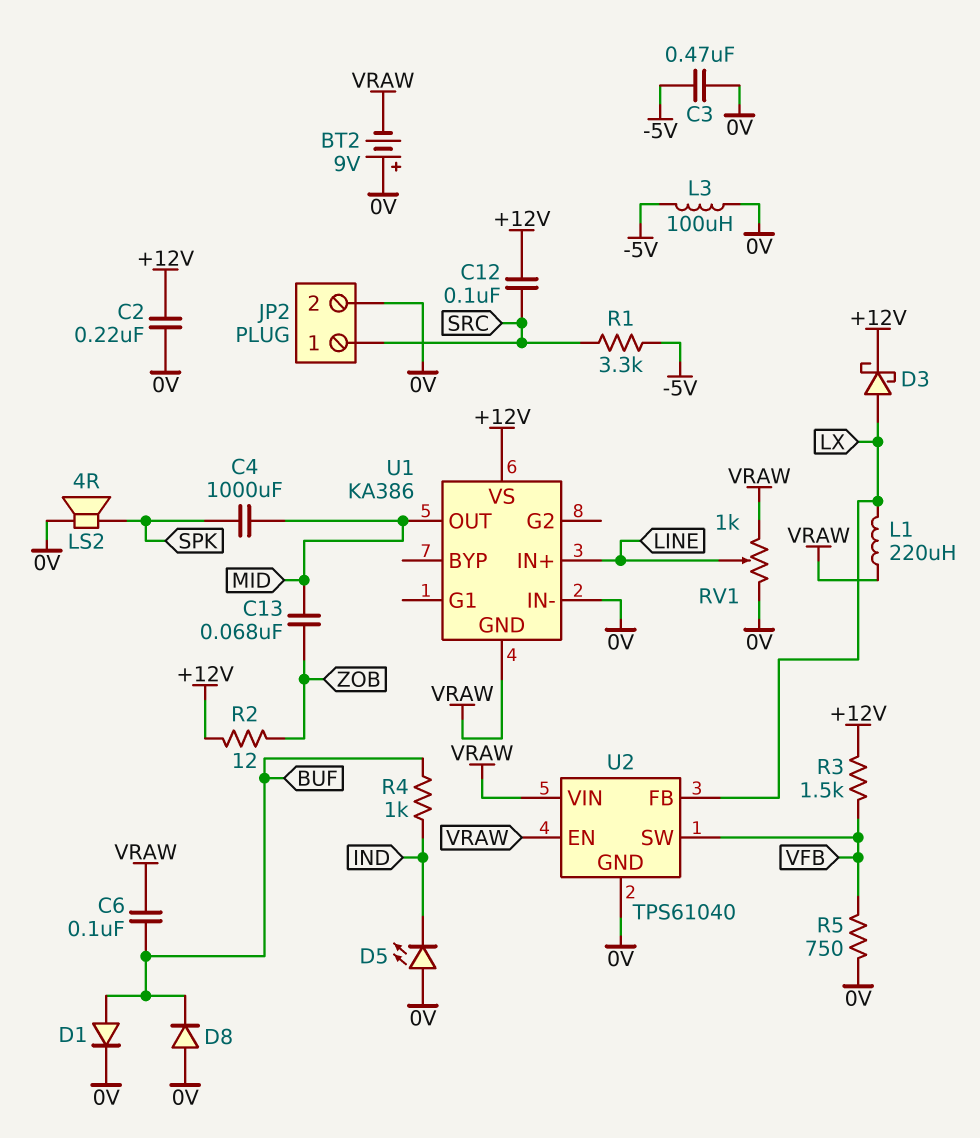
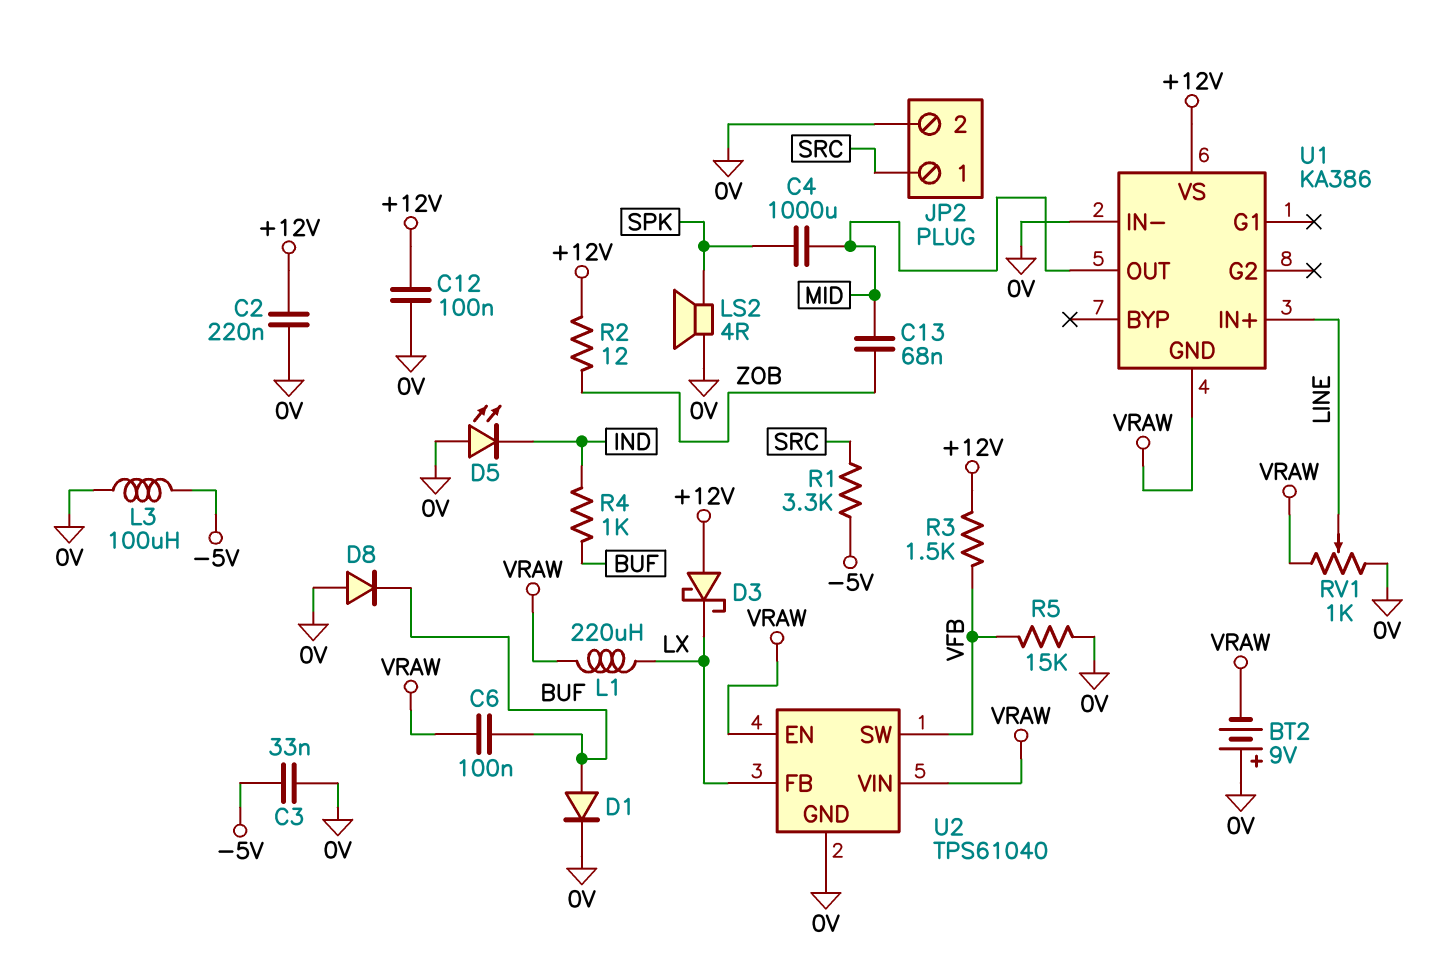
C3: 470nF (-5V, 0V) -> 33nF (-5V, 0V)
C12: 100nF (+12V, SRC) -> 100nF (+12V, 0V)
D3: schottky (A LX, K +12V) -> schottky (A +12V, K LX)
R5: 750 (0V, VFB) -> 15k (0V, VFB)

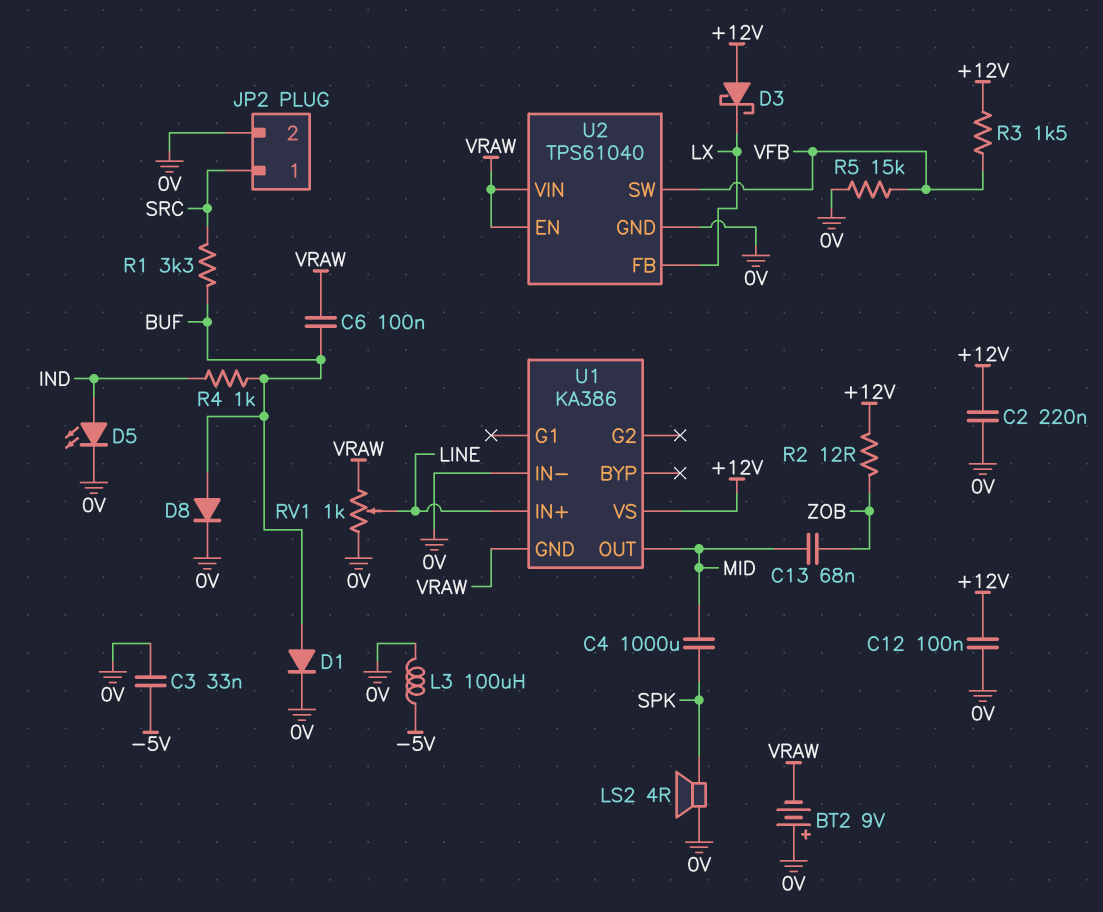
D5: LED (A 0V, K IND) -> LED (A IND, K 0V)
D8: diode (A 0V, K BUF) -> diode (A BUF, K 0V)
L1: 220uH (LX, VRAW) -> none
R1: 3.3k (-5V, SRC) -> 3.3k (BUF, SRC)

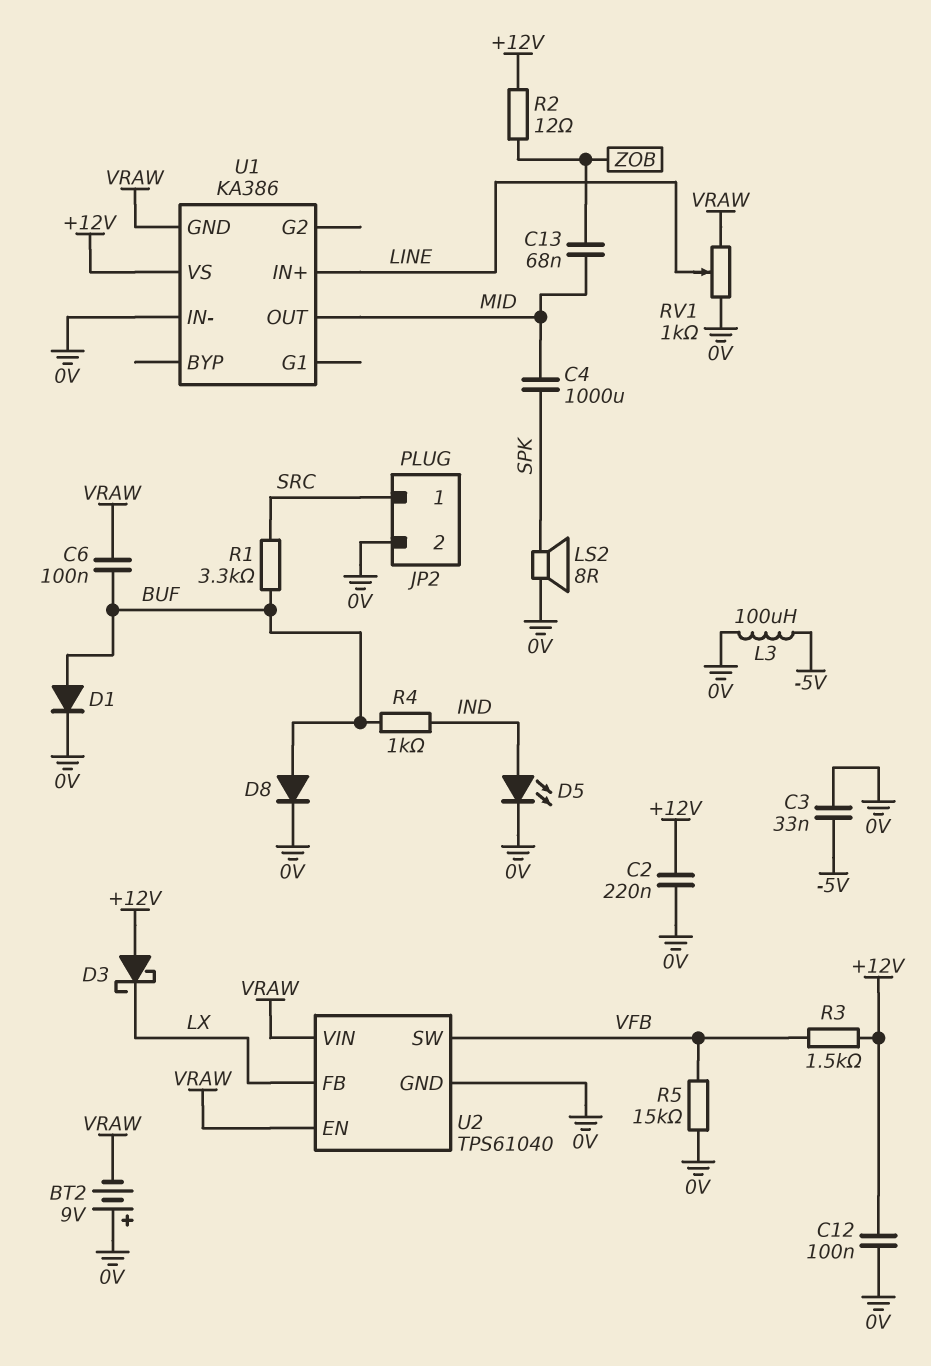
LS2: speaker 4R (0V, SPK) -> speaker 8R (0V, SPK)

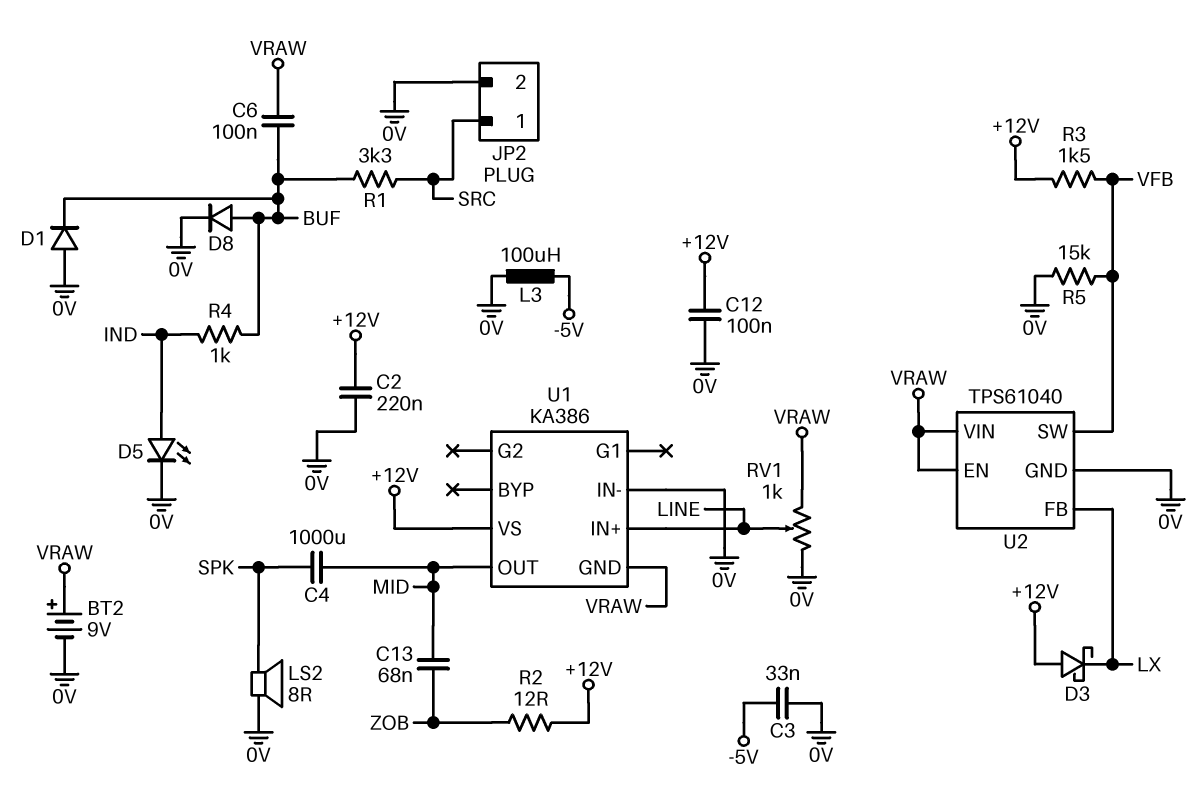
BT2: 9V (plus 0V, minus VRAW) -> 9V (plus VRAW, minus 0V)
D1: diode (A BUF, K 0V) -> diode (A 0V, K BUF)

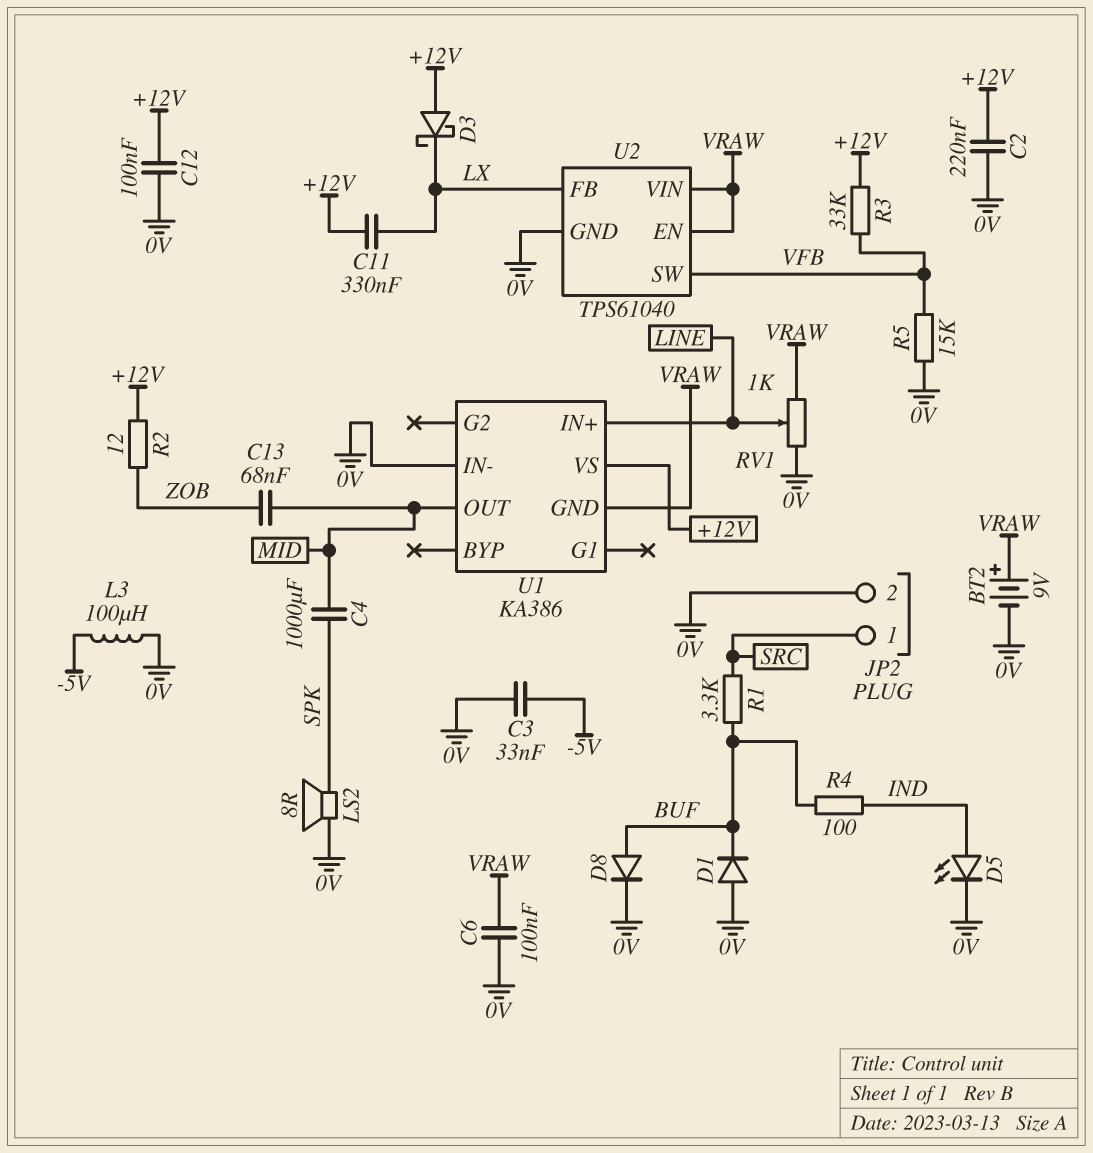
C6: 100nF (BUF, VRAW) -> 100nF (0V, VRAW)
C11: none -> 330nF (+12V, LX)
R3: 1.5k (+12V, VFB) -> 33k (+12V, VFB)
R4: 1k (BUF, IND) -> 100 (BUF, IND)

